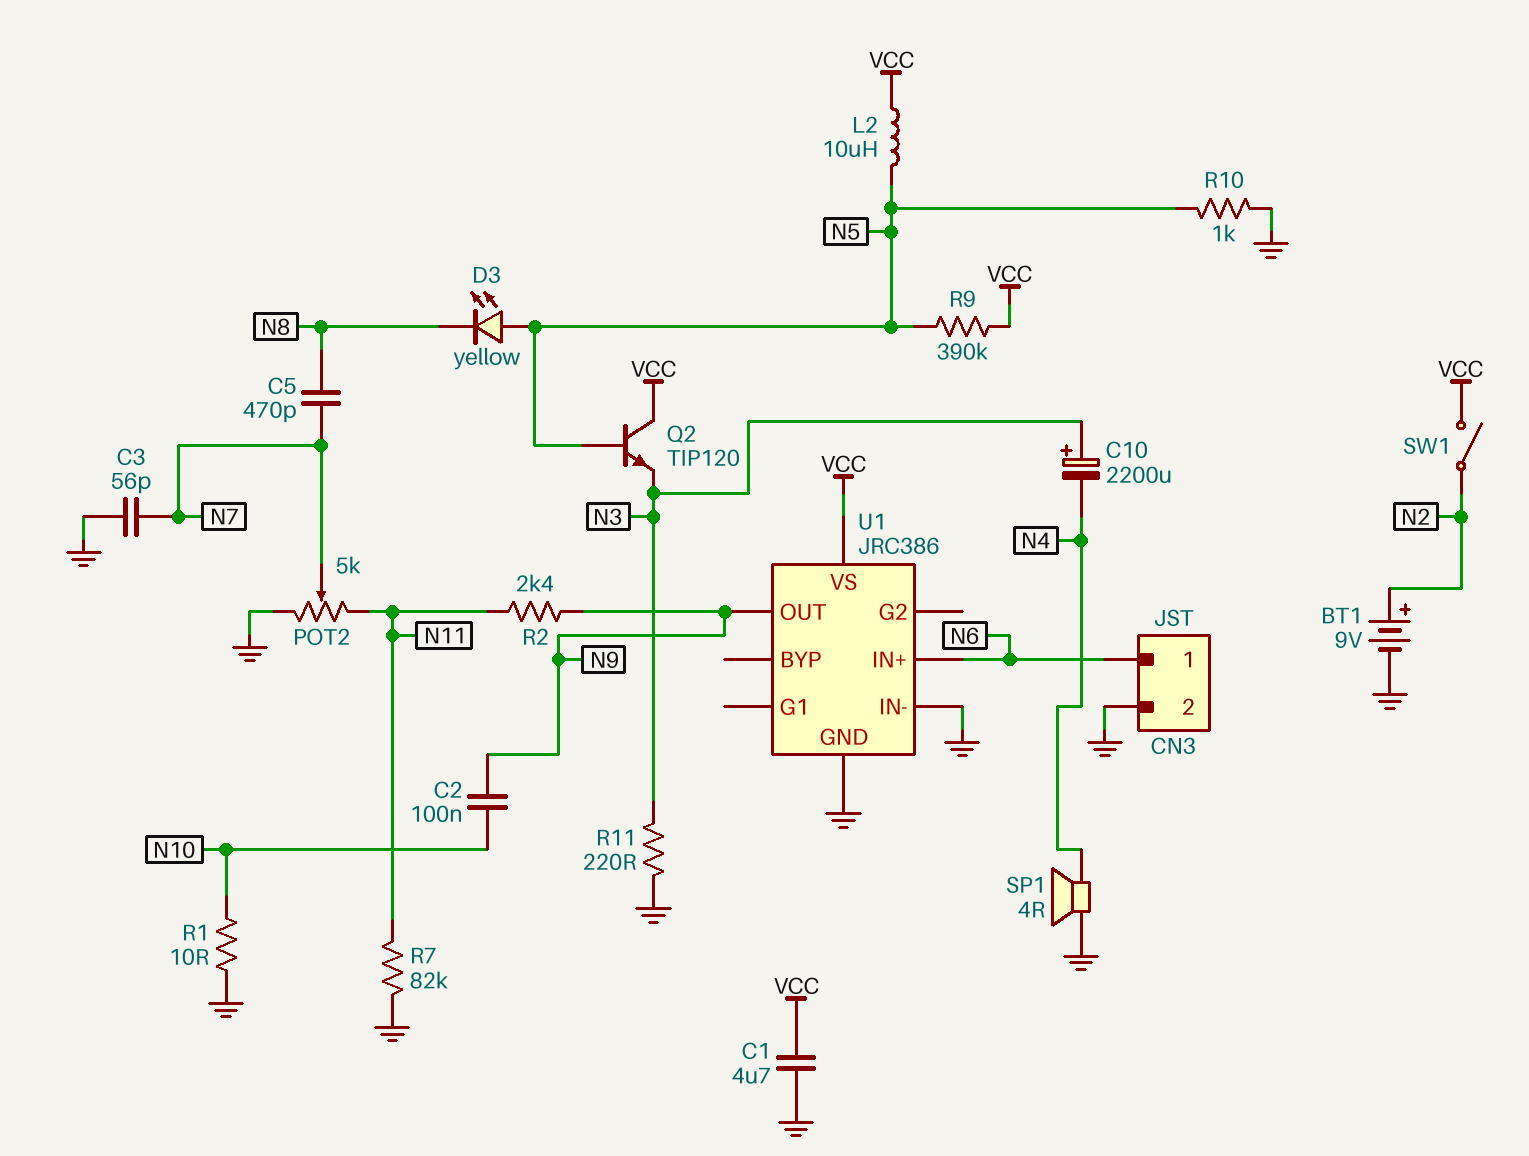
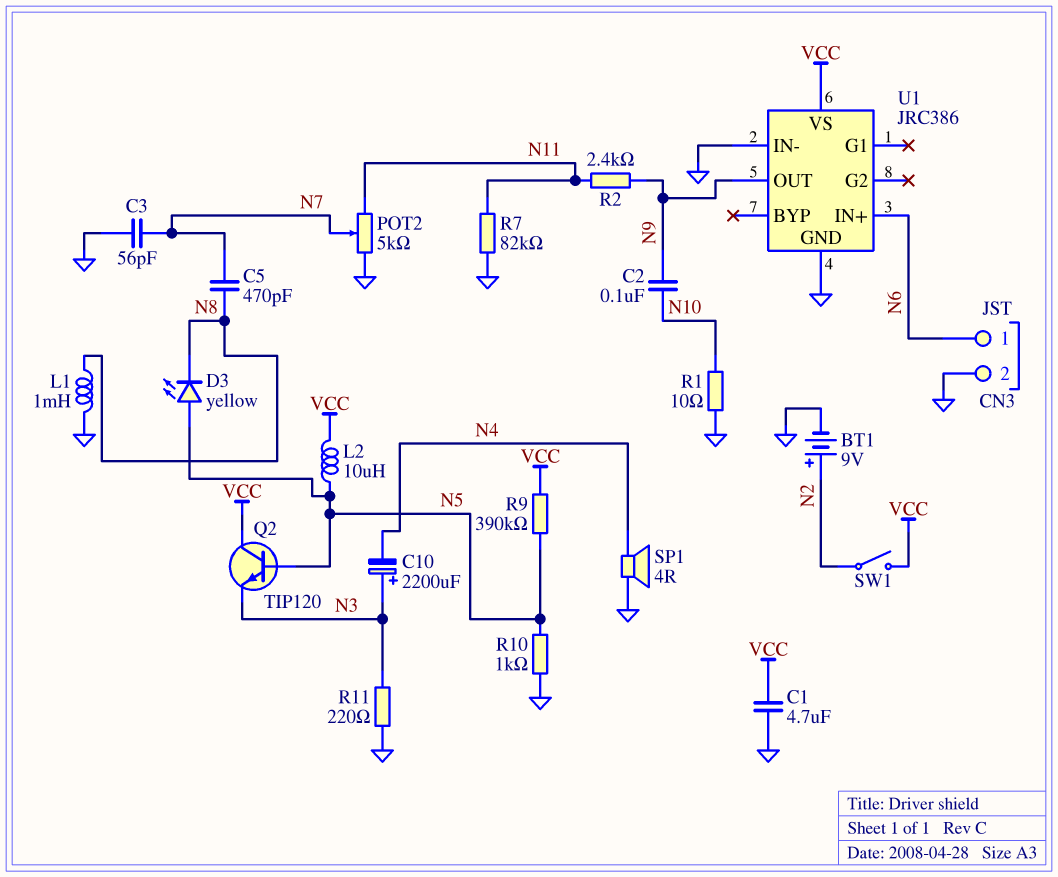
L1: none -> 1mH (GND, N8)

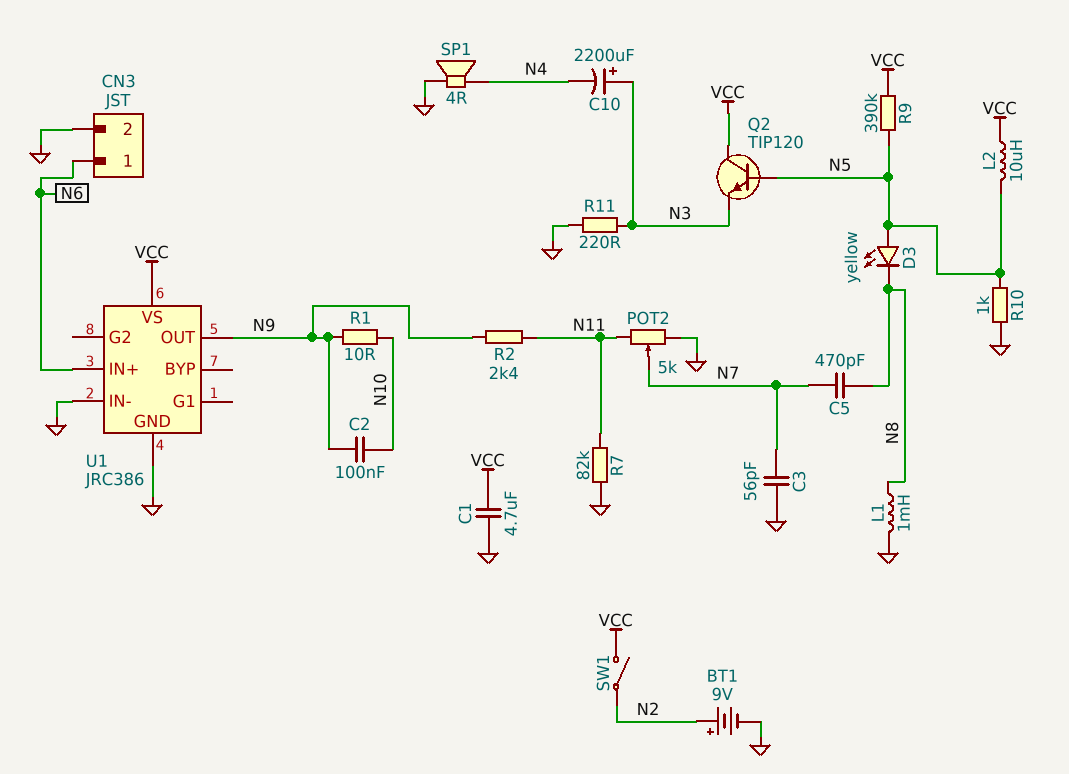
R1: 10 (GND, N10) -> 10 (N9, N10)

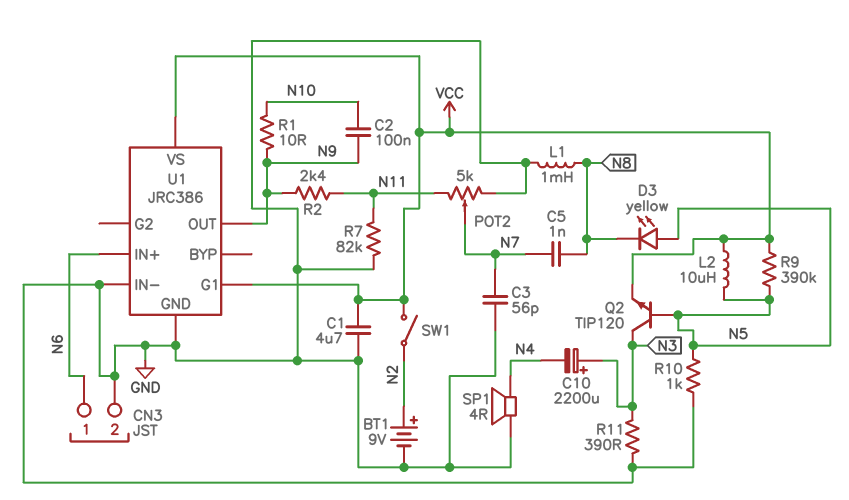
C5: 470pF (N7, N8) -> 1nF (N7, N8)
Q2: NPN TIP120 (B N5, C VCC, E N3) -> NPN TIP120 (B N5, C N3, E VCC)
R11: 220 (GND, N3) -> 390 (GND, N3)
U1 pin G1: none -> VCC

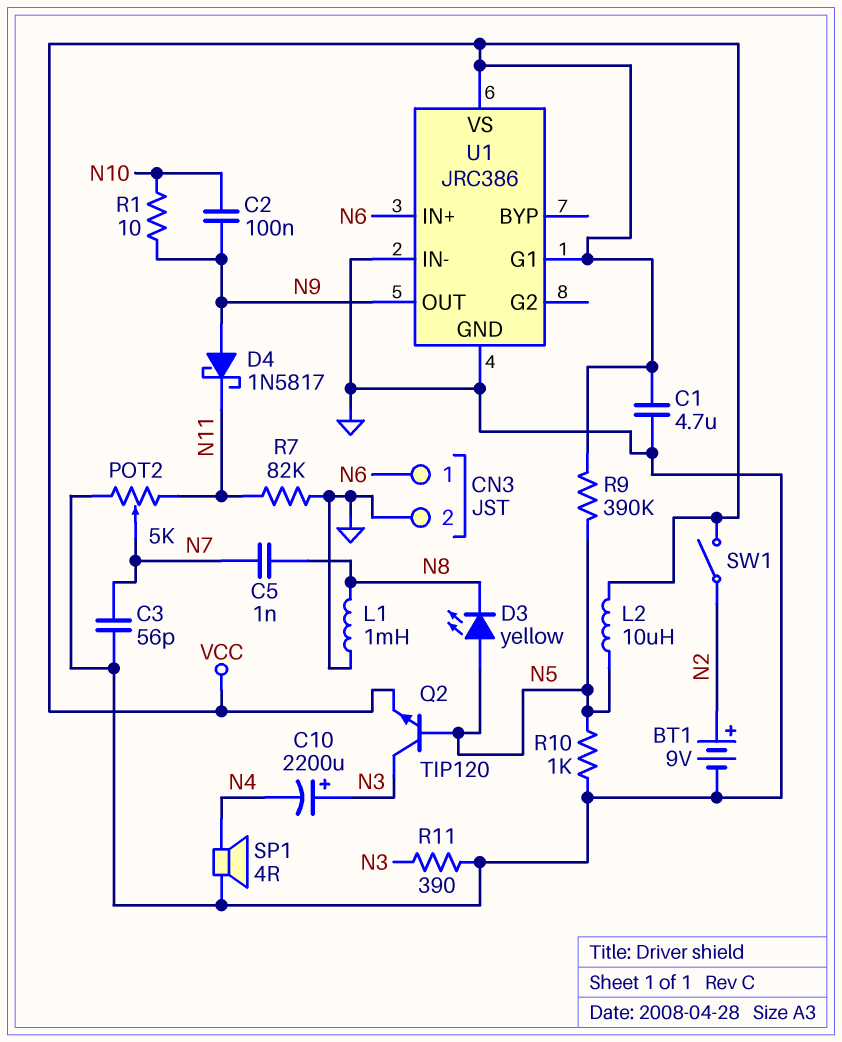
D4: none -> schottky 1N5817 (A N9, K N11)
R2: 2.4k (N9, N11) -> none

